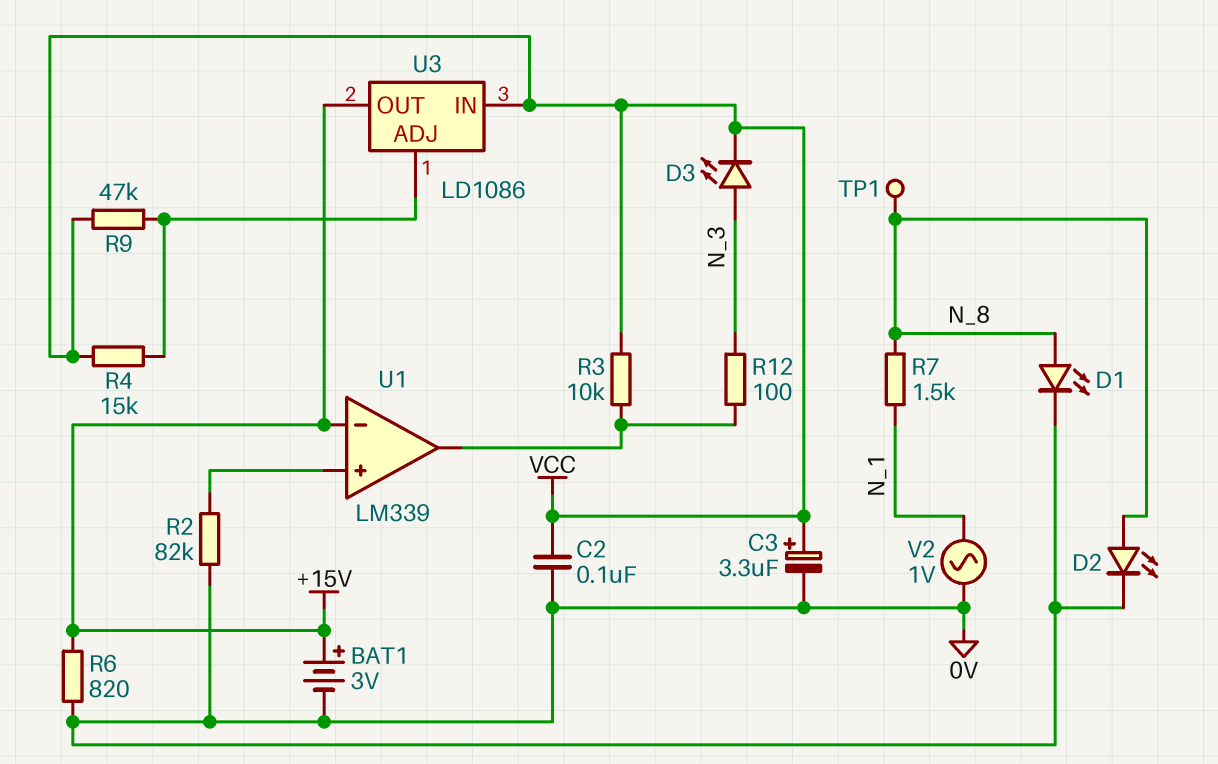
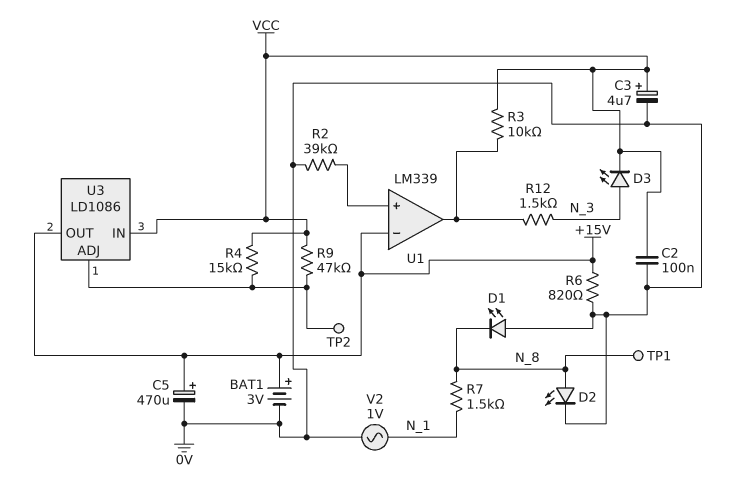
C3: 3.3uF (plus VCC, minus 0V) -> 4.7uF (plus VCC, minus 0V)
C5: none -> 470uF (plus +15V, minus 0V)
D1: LED (A N_8, K 0V) -> LED (A 0V, K N_8)
R2: 82k (0V, U1/in+) -> 39k (0V, U1/in+)
R12: 100 (N_3, U1/out) -> 1.5k (N_3, U1/out)
TP2: none -> test point (U3/ADJ)

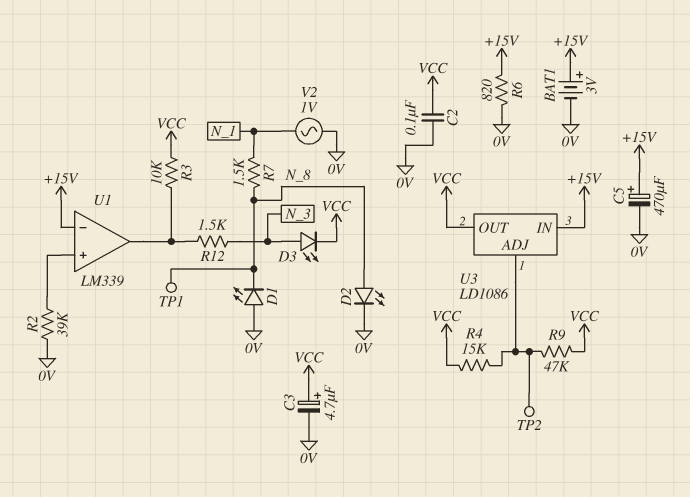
U3 pin IN: VCC -> +15V
U3 pin OUT: +15V -> VCC

